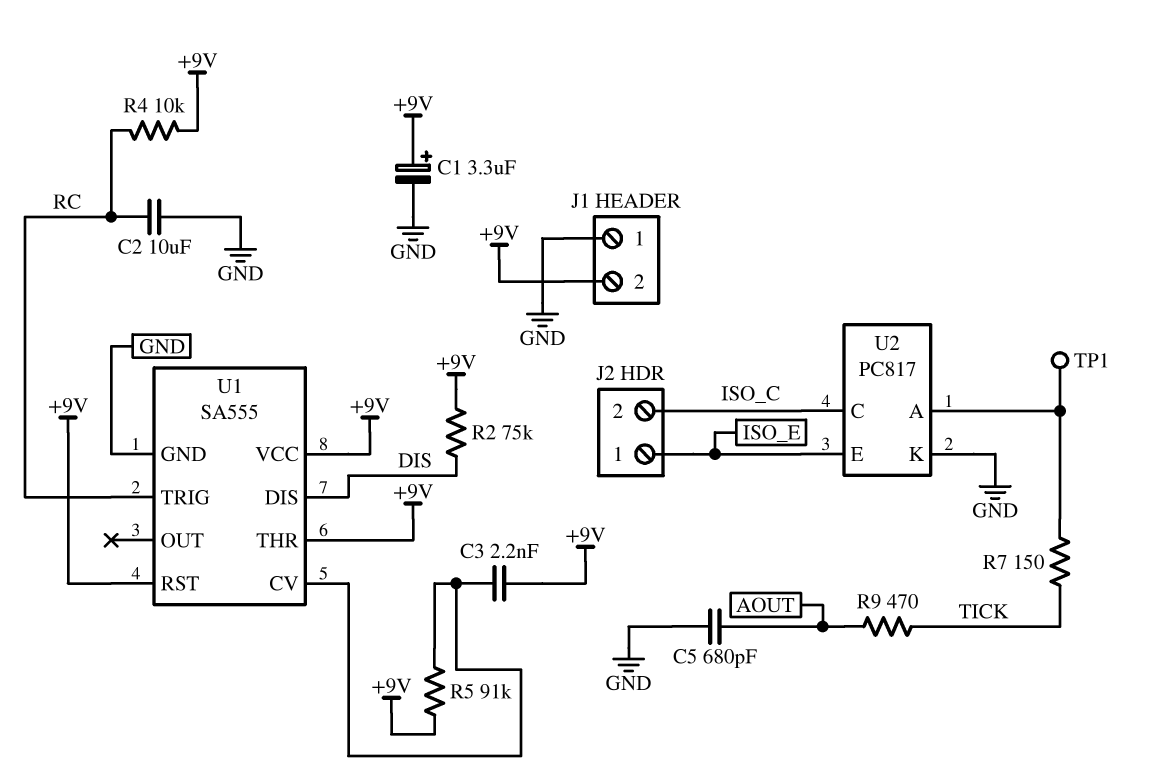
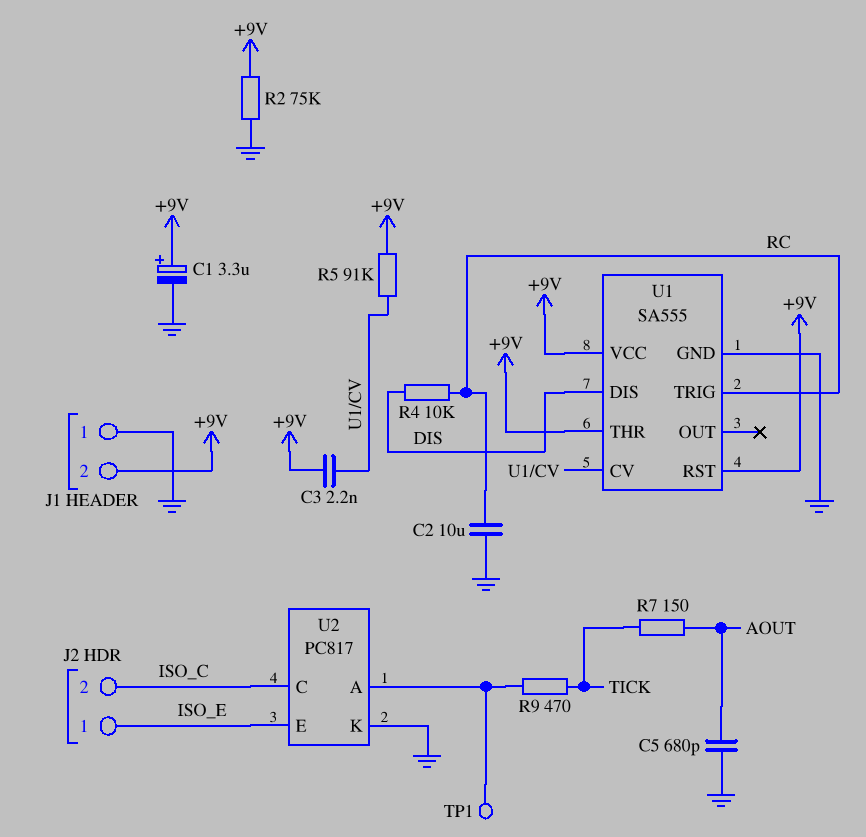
R2: 75k (+9V, DIS) -> 75k (+9V, GND)
R4: 10k (+9V, RC) -> 10k (DIS, RC)
R7: 150 (TICK, U2/A) -> 150 (AOUT, TICK)
R9: 470 (AOUT, TICK) -> 470 (TICK, U2/A)

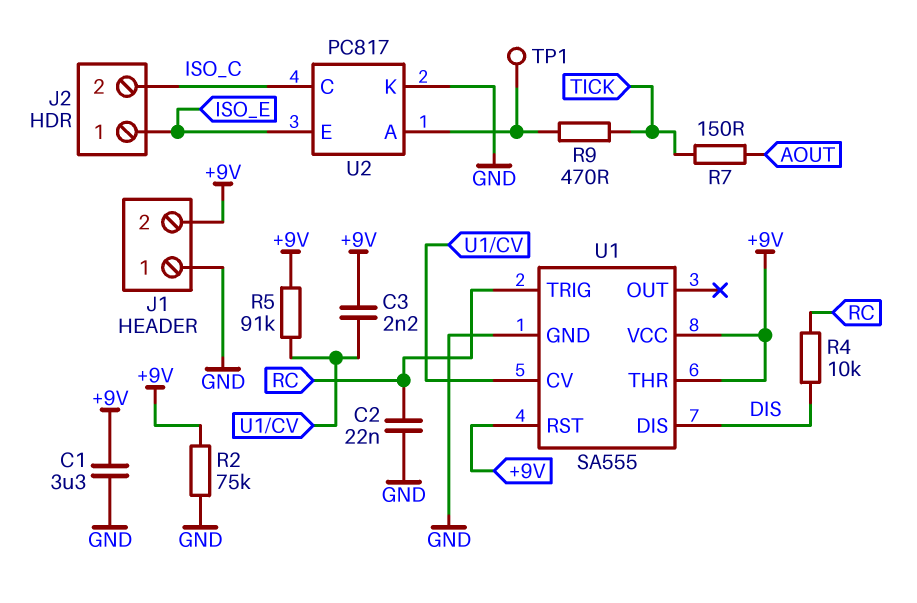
C1: 3.3uF (plus +9V, minus GND) -> 3.3uF (+9V, GND)
C2: 10uF (GND, RC) -> 22nF (GND, RC)
C5: 680pF (AOUT, GND) -> none

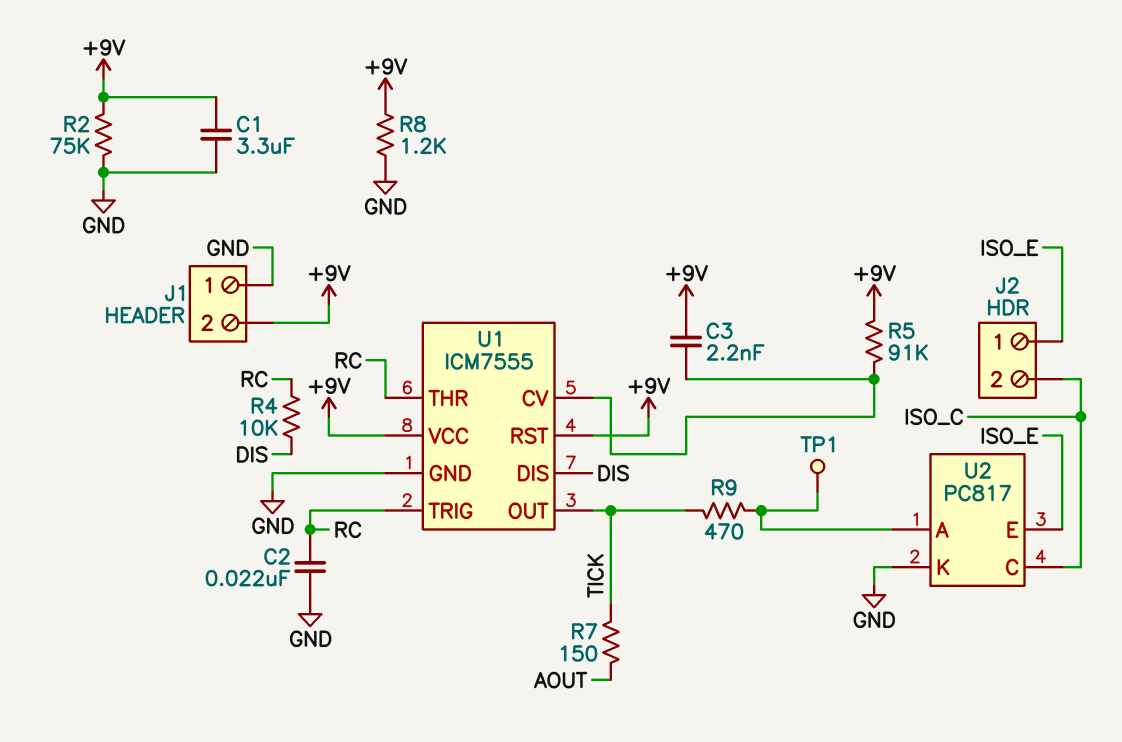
R8: none -> 1.2k (+9V, GND)
U1: SA555 -> ICM7555
U1 pin OUT: none -> TICK
U1 pin THR: +9V -> RC

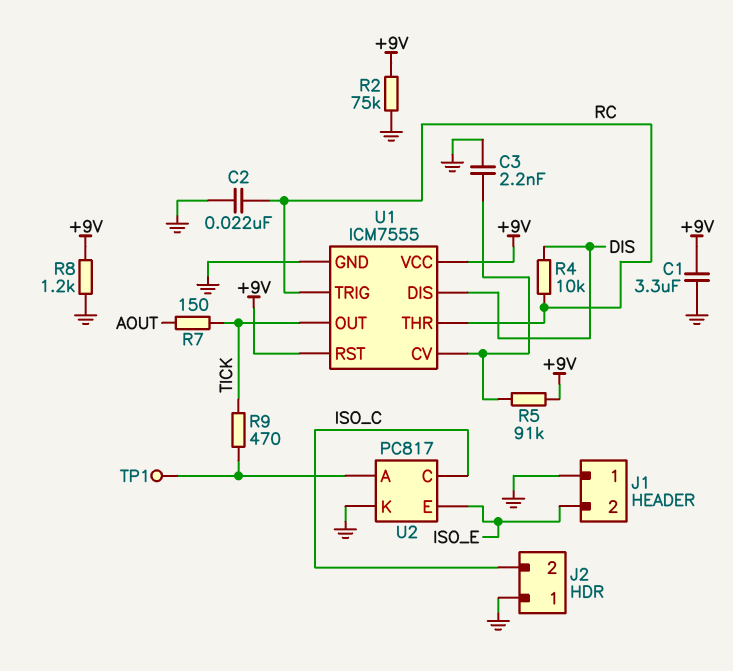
C3: 2.2nF (+9V, U1/CV) -> 2.2nF (GND, U1/CV)
J1 pin 2: +9V -> ISO_E
J2 pin 1: ISO_E -> GND

